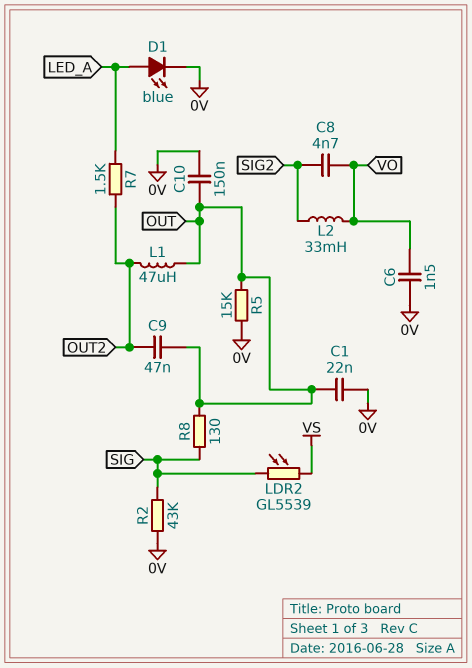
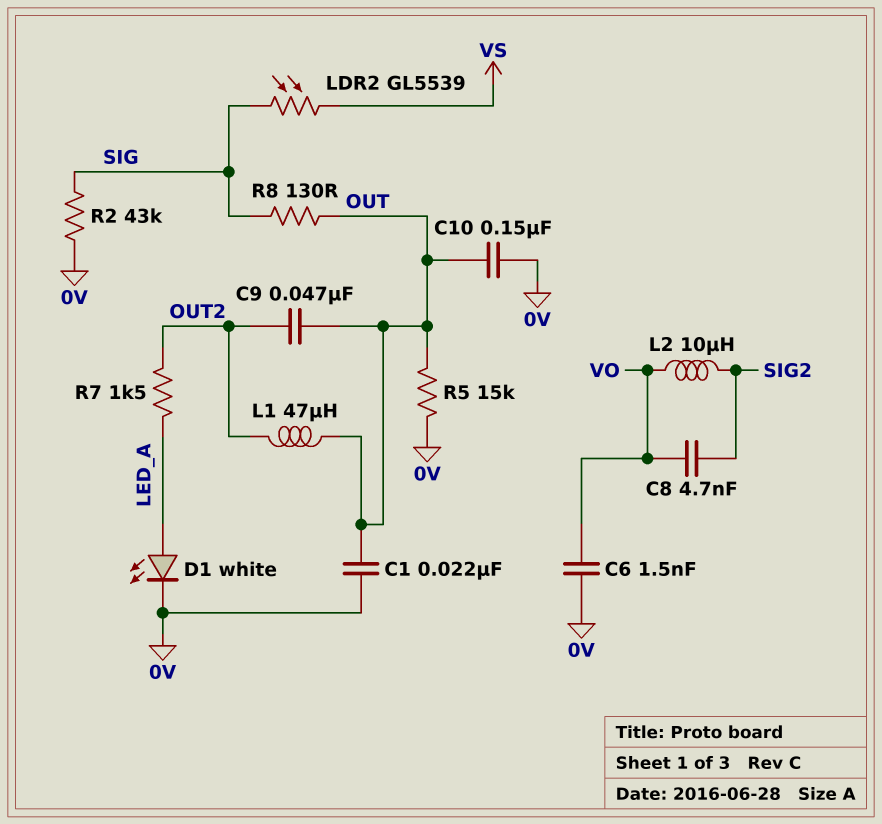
D1: LED blue (A LED_A, K 0V) -> LED white (A LED_A, K 0V)
L2: 33mH (SIG2, VO) -> 10uH (SIG2, VO)

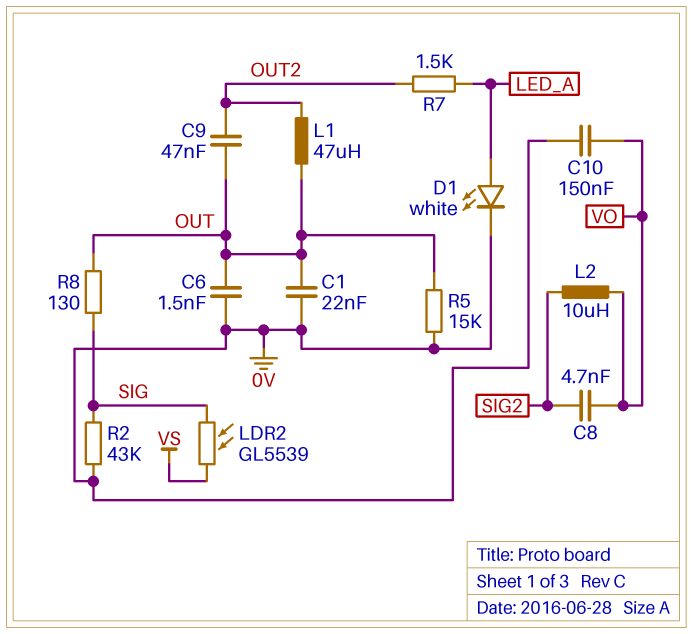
C6: 1.5nF (0V, VO) -> 1.5nF (0V, OUT)
C10: 150nF (0V, OUT) -> 150nF (0V, VO)

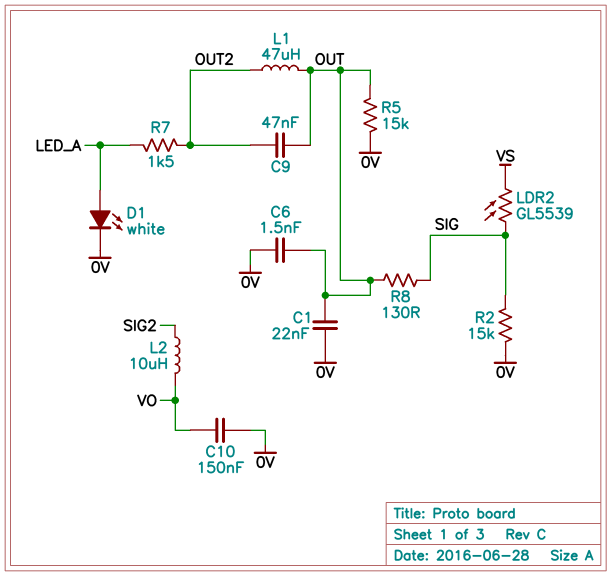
C8: 4.7nF (SIG2, VO) -> none
R2: 43k (0V, SIG) -> 15k (0V, SIG)

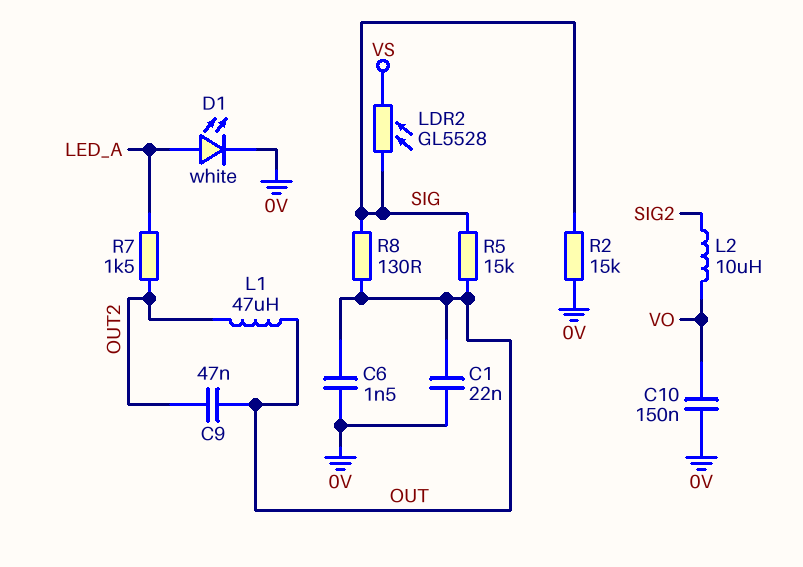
LDR2: GL5539 (SIG, VS) -> GL5528 (SIG, VS)
R5: 15k (0V, OUT) -> 15k (OUT, SIG)

